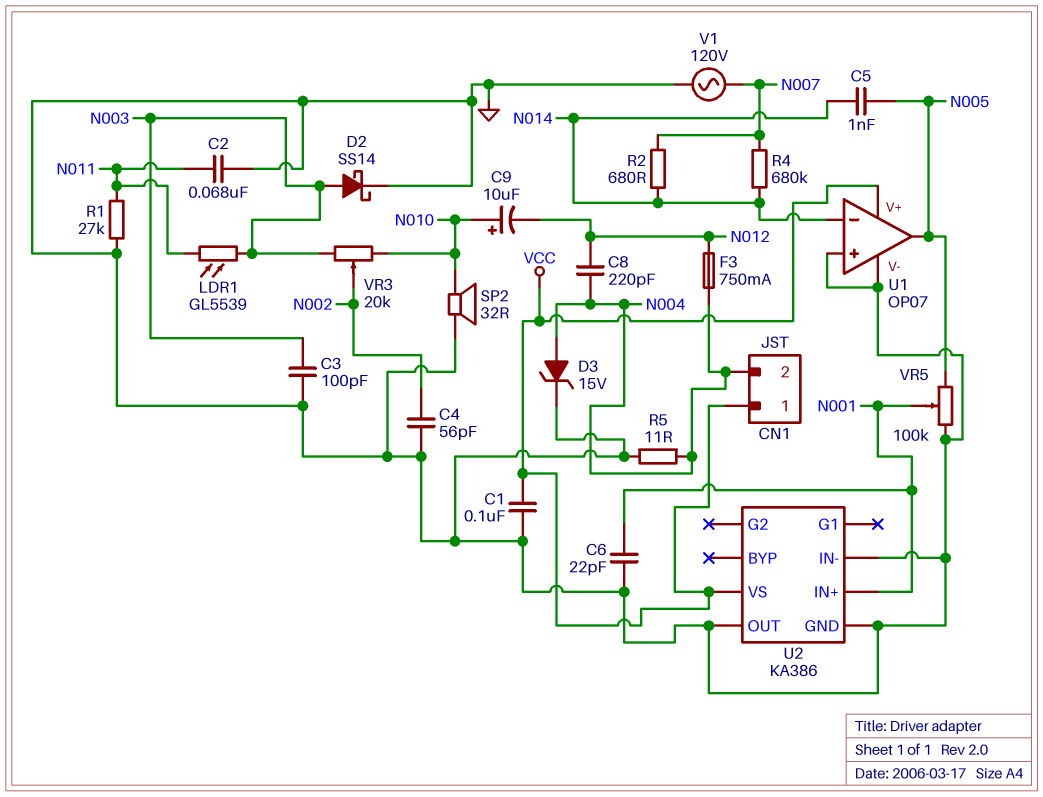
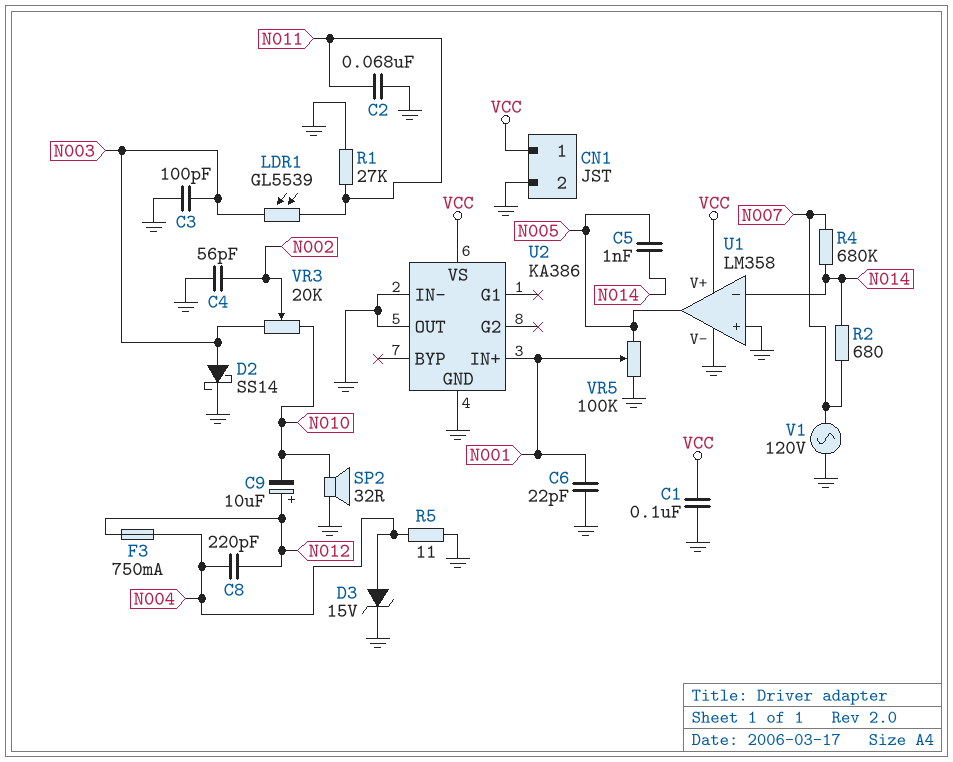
C9: 10uF (plus N010, minus N012) -> 10uF (plus N012, minus N010)
CN1 pin 2: N004 -> GND
U1: OP07 -> LM358

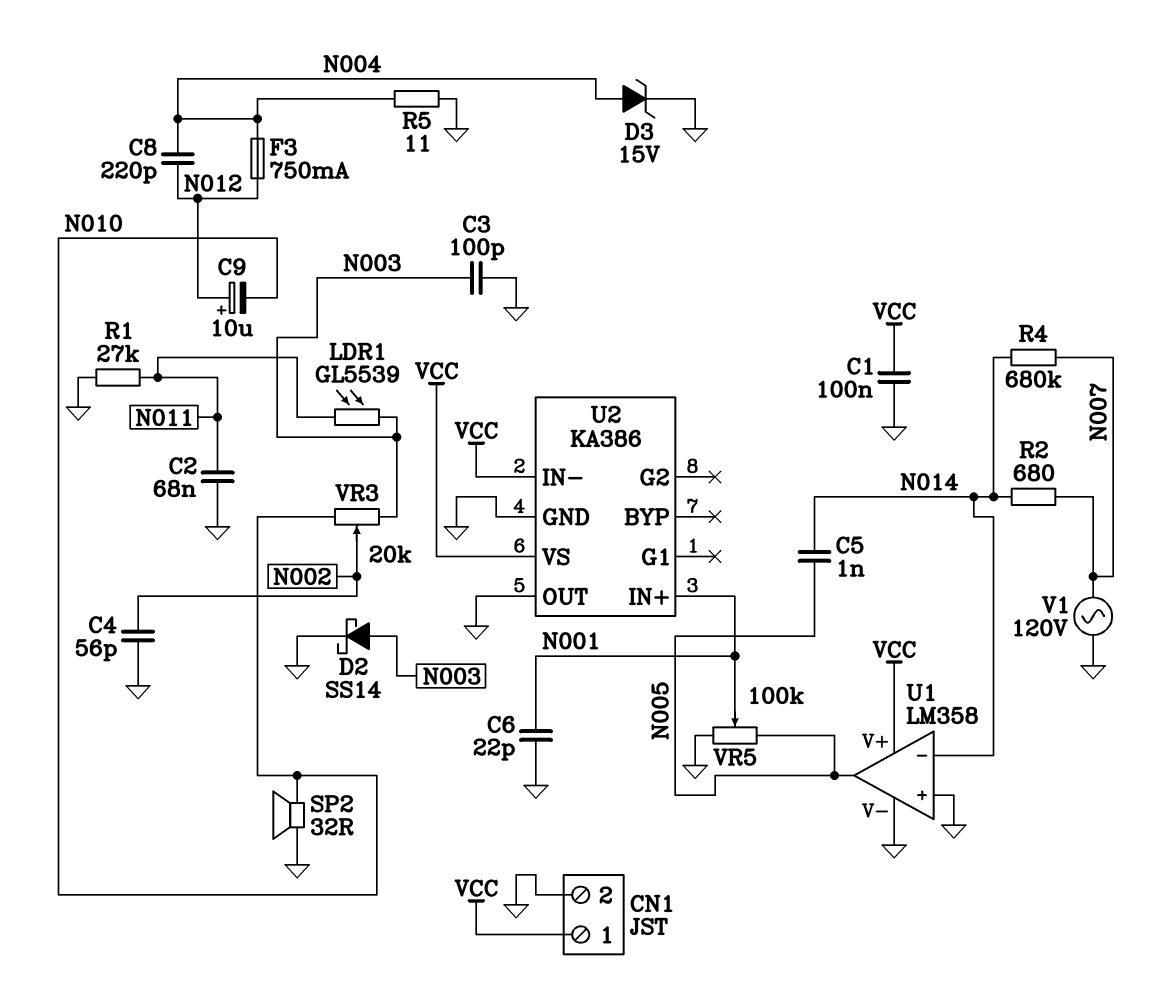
U2 pin IN-: GND -> VCC

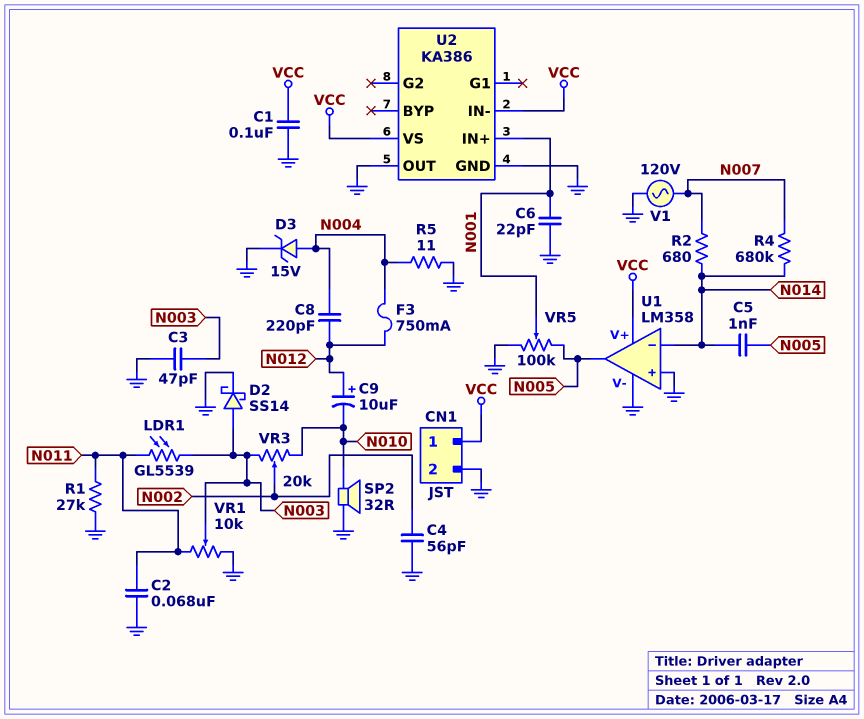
C3: 100pF (GND, N003) -> 47pF (GND, N003)
VR1: none -> 10k (GND, N011, wiper N003)

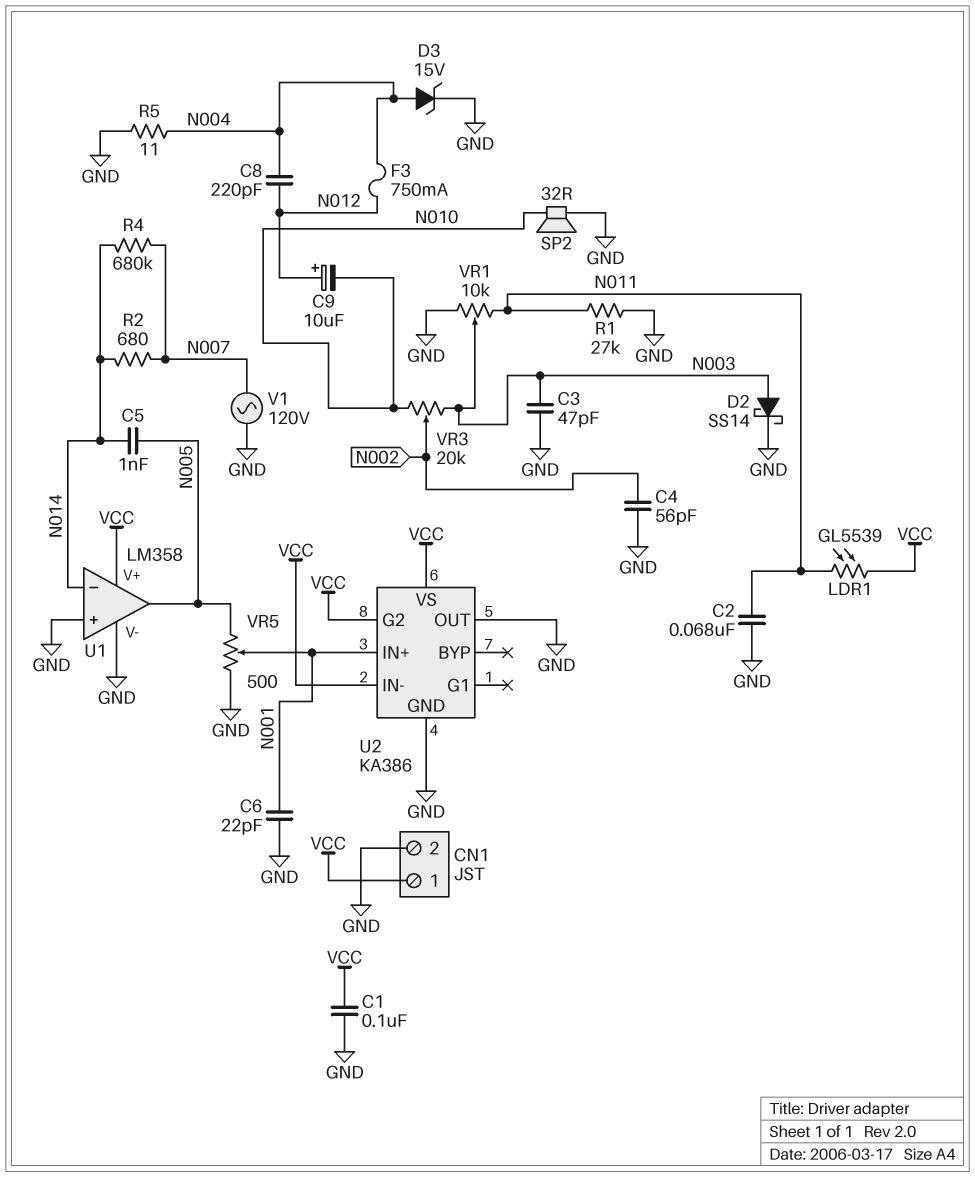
LDR1: GL5539 (N003, N011) -> GL5539 (N011, VCC)
U2 pin G2: none -> VCC
VR5: 100k (GND, N005, wiper N001) -> 500 (GND, N005, wiper N001)

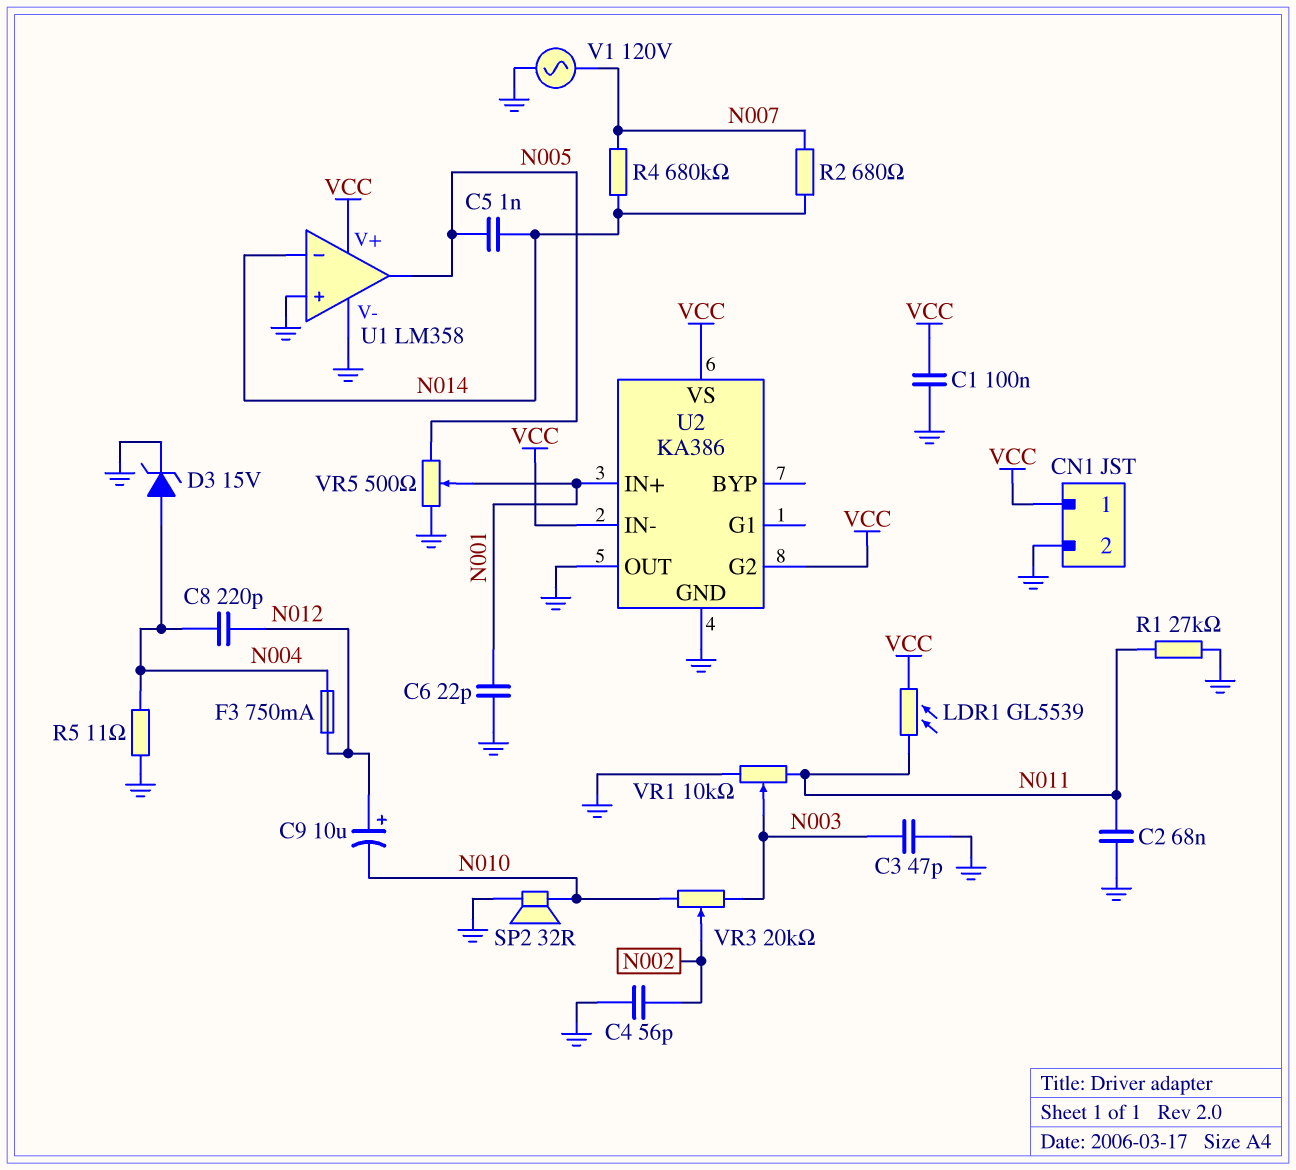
D2: schottky SS14 (A N003, K GND) -> none

